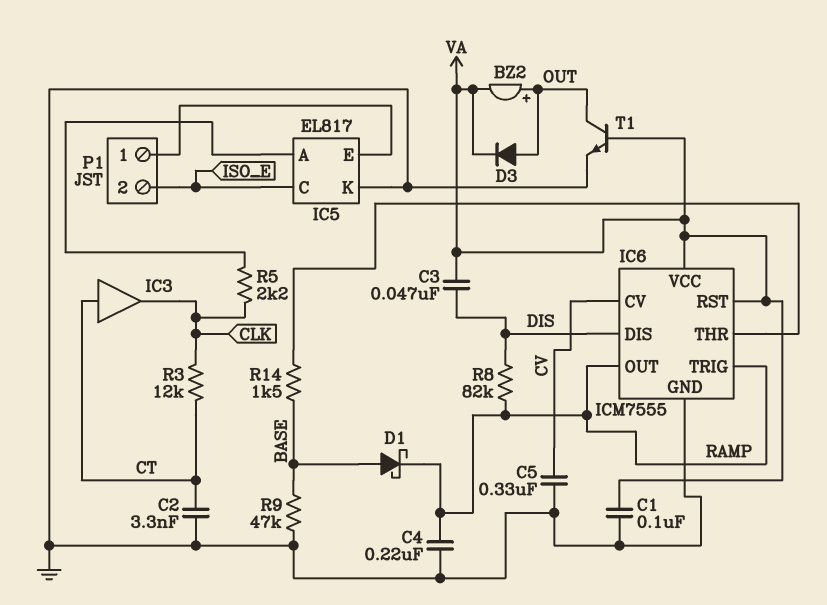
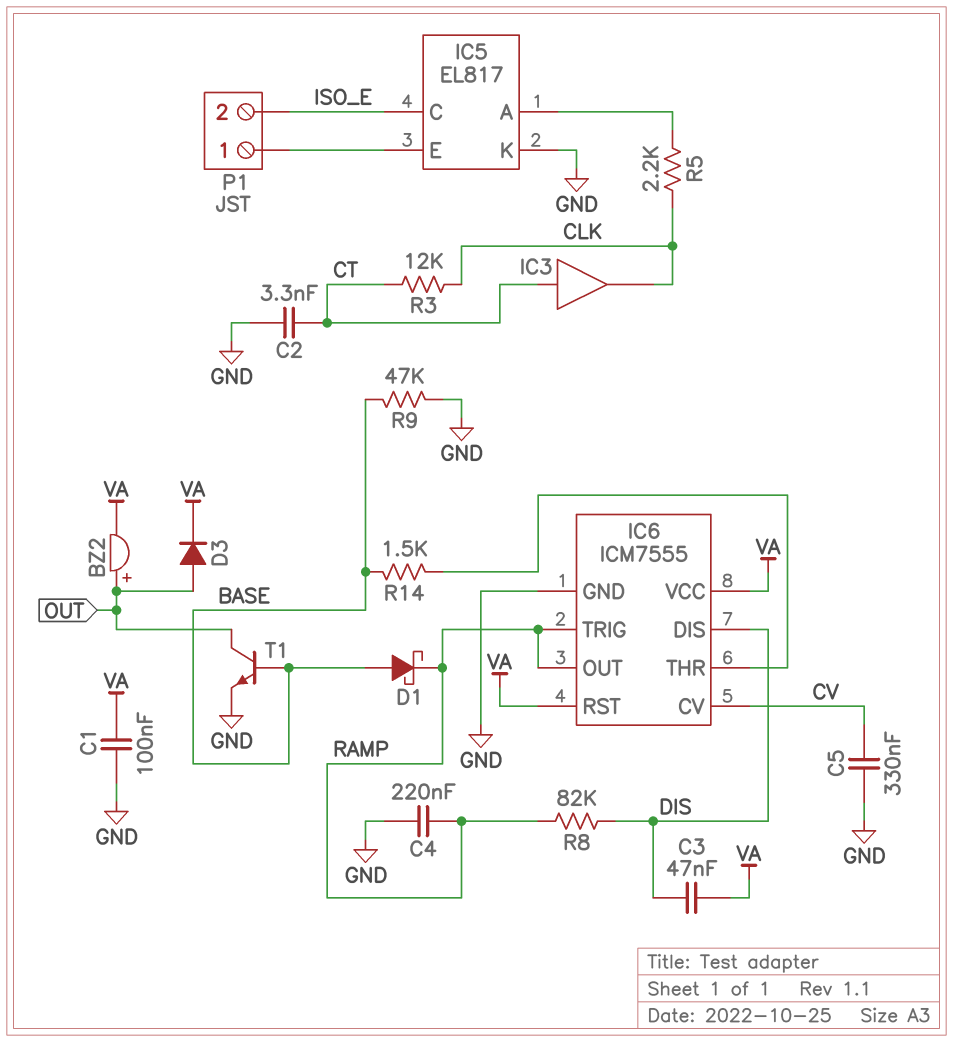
T1: NPN (B VA, C OUT, E GND) -> NPN (B BASE, C OUT, E GND)

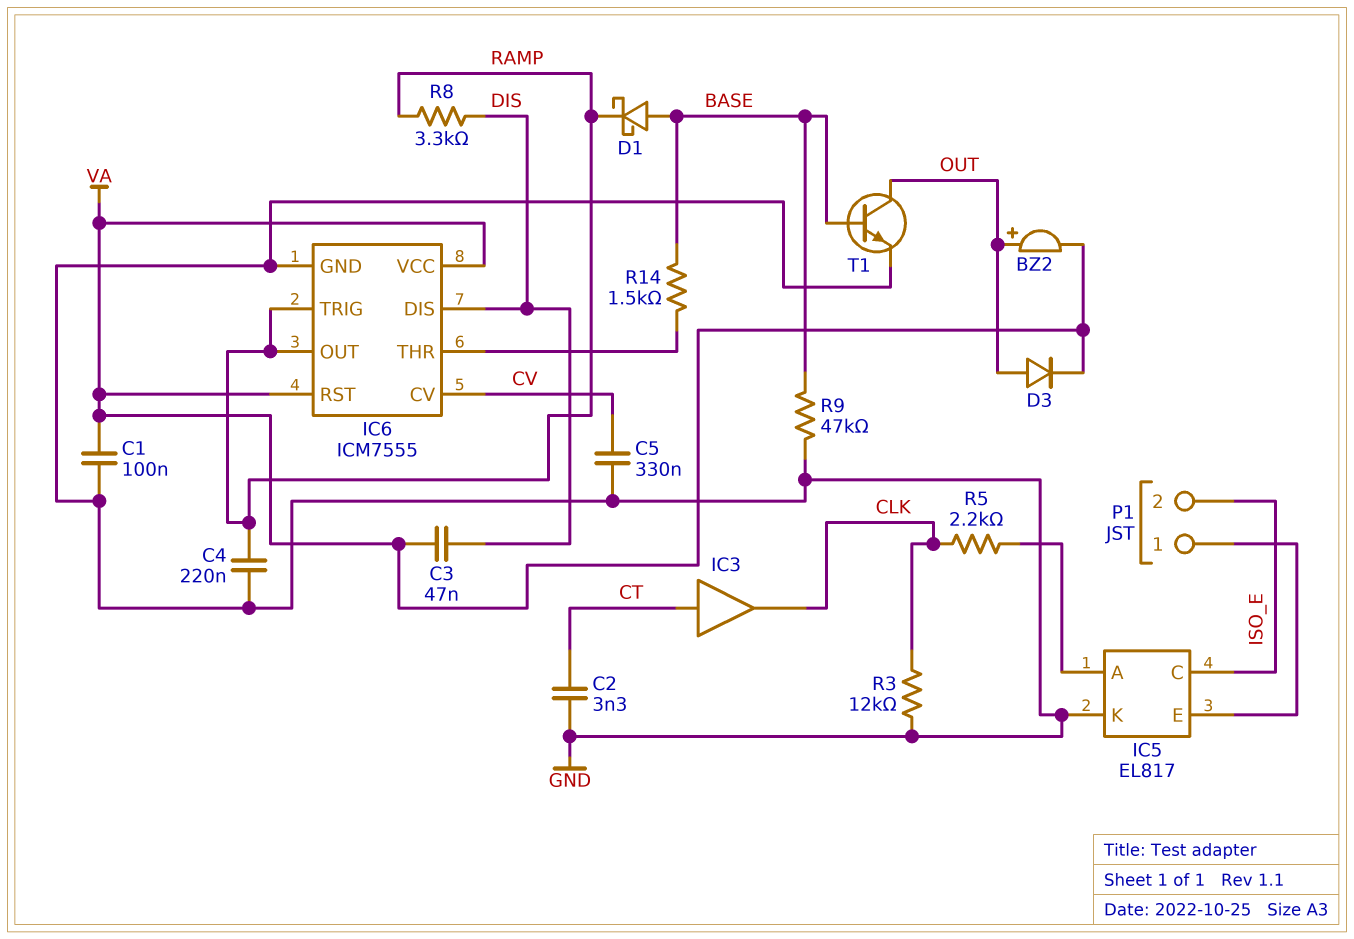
R3: 12k (CLK, CT) -> 12k (CLK, GND)
R8: 82k (DIS, RAMP) -> 3.3k (DIS, RAMP)

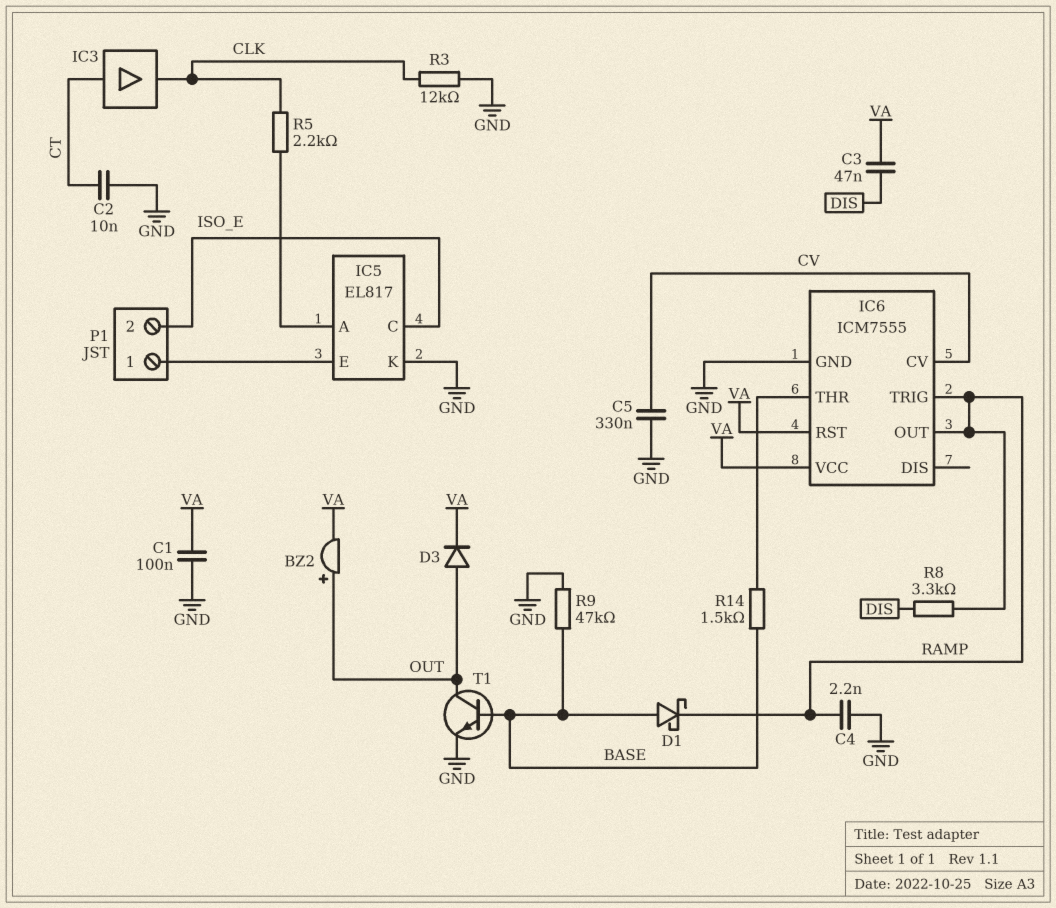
C2: 3.3nF (CT, GND) -> 10nF (CT, GND)
C4: 220nF (GND, RAMP) -> 2.2nF (GND, RAMP)
IC6 pin DIS: DIS -> none

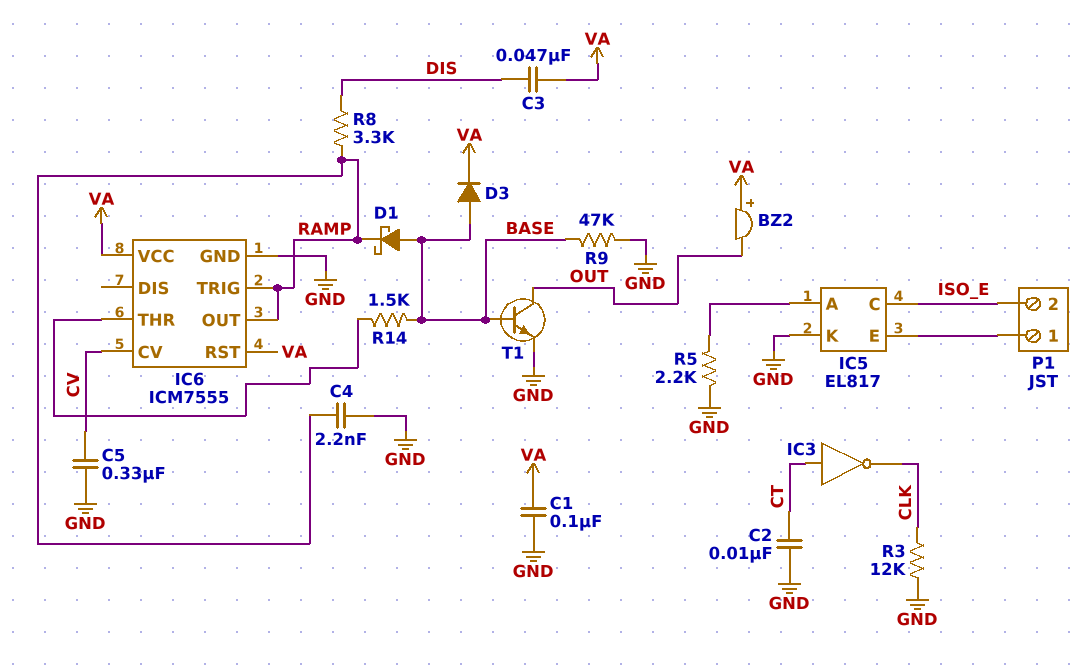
BZ2: buzzer (plus OUT, minus VA) -> buzzer (plus VA, minus OUT)
D3: diode (A OUT, K VA) -> diode (A BASE, K VA)
IC3: buffer (in CT, out CLK) -> NOT (in CT, out CLK)
R5: 2.2k (CLK, IC5/A) -> 2.2k (GND, IC5/A)

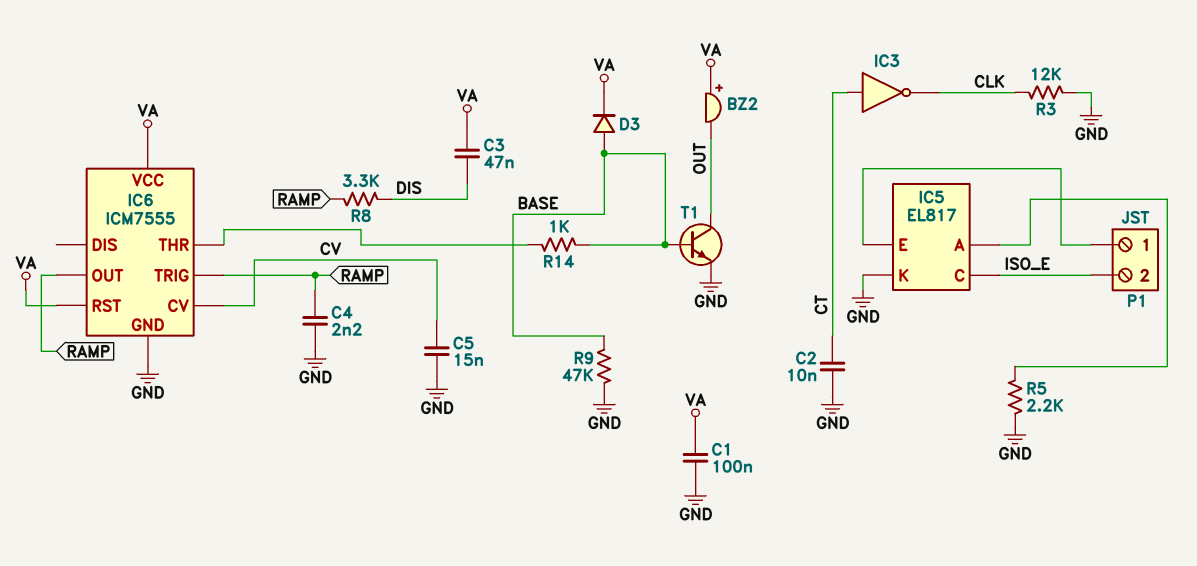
C5: 330nF (CV, GND) -> 15nF (CV, GND)
D1: schottky (A BASE, K RAMP) -> none
R14: 1.5k (BASE, IC6/THR) -> 1k (BASE, IC6/THR)

